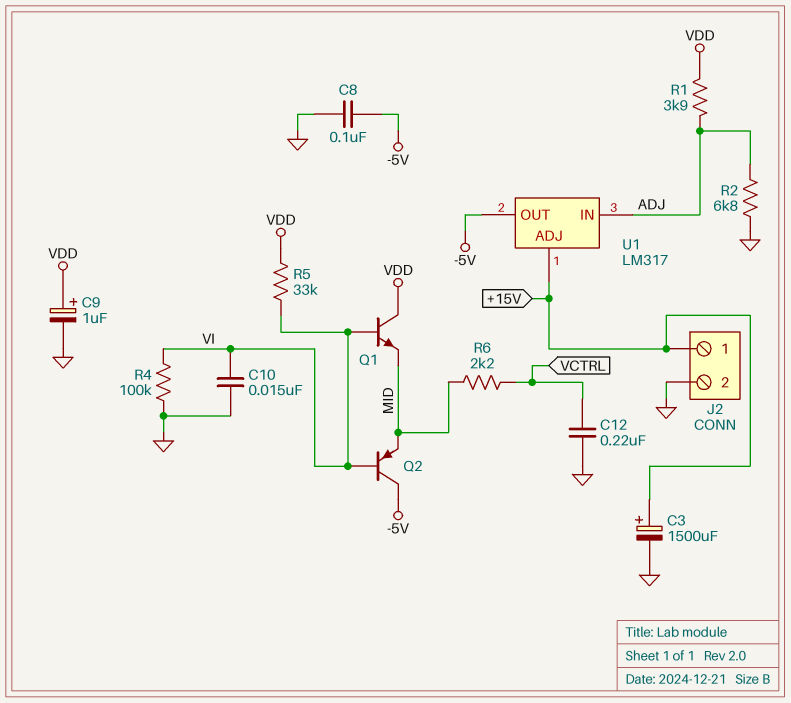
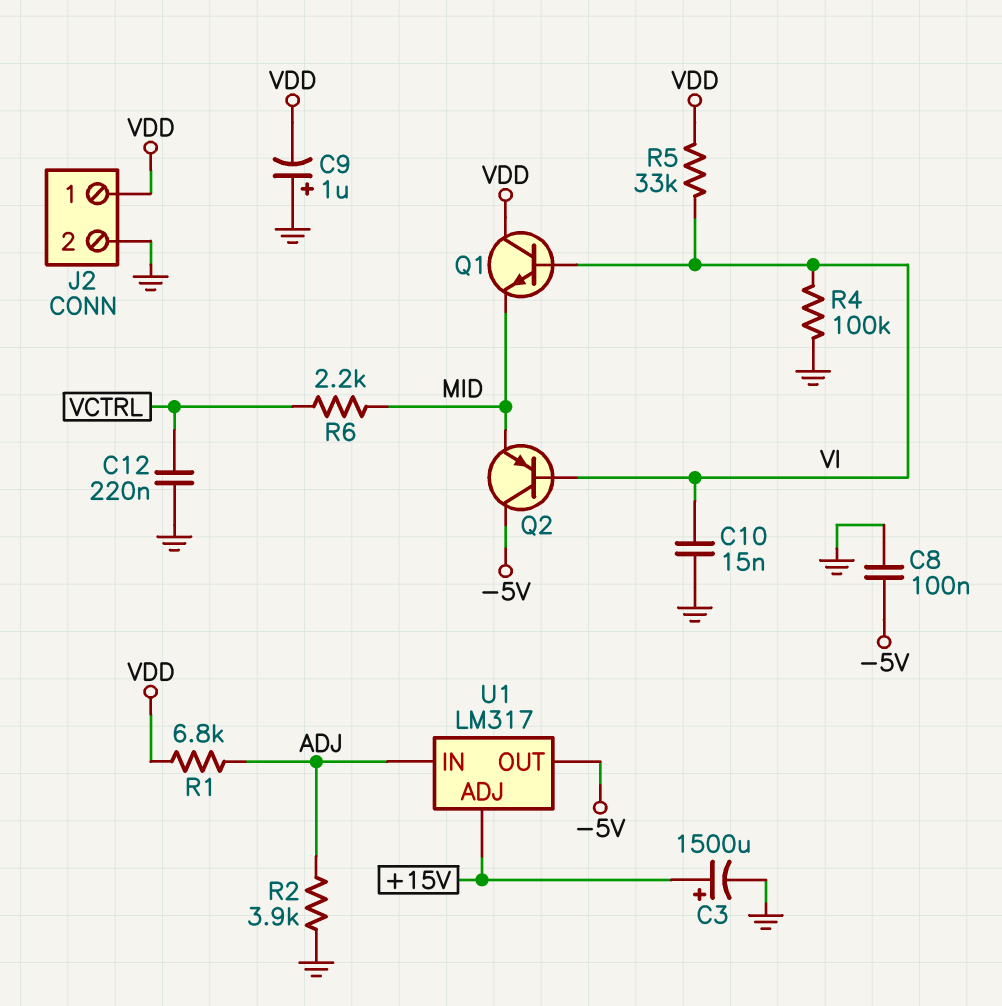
C9: 1uF (plus VDD, minus GND) -> 1uF (plus GND, minus VDD)
J2 pin 1: +15V -> VDD
R1: 3.9k (ADJ, VDD) -> 6.8k (ADJ, VDD)
R2: 6.8k (ADJ, GND) -> 3.9k (ADJ, GND)

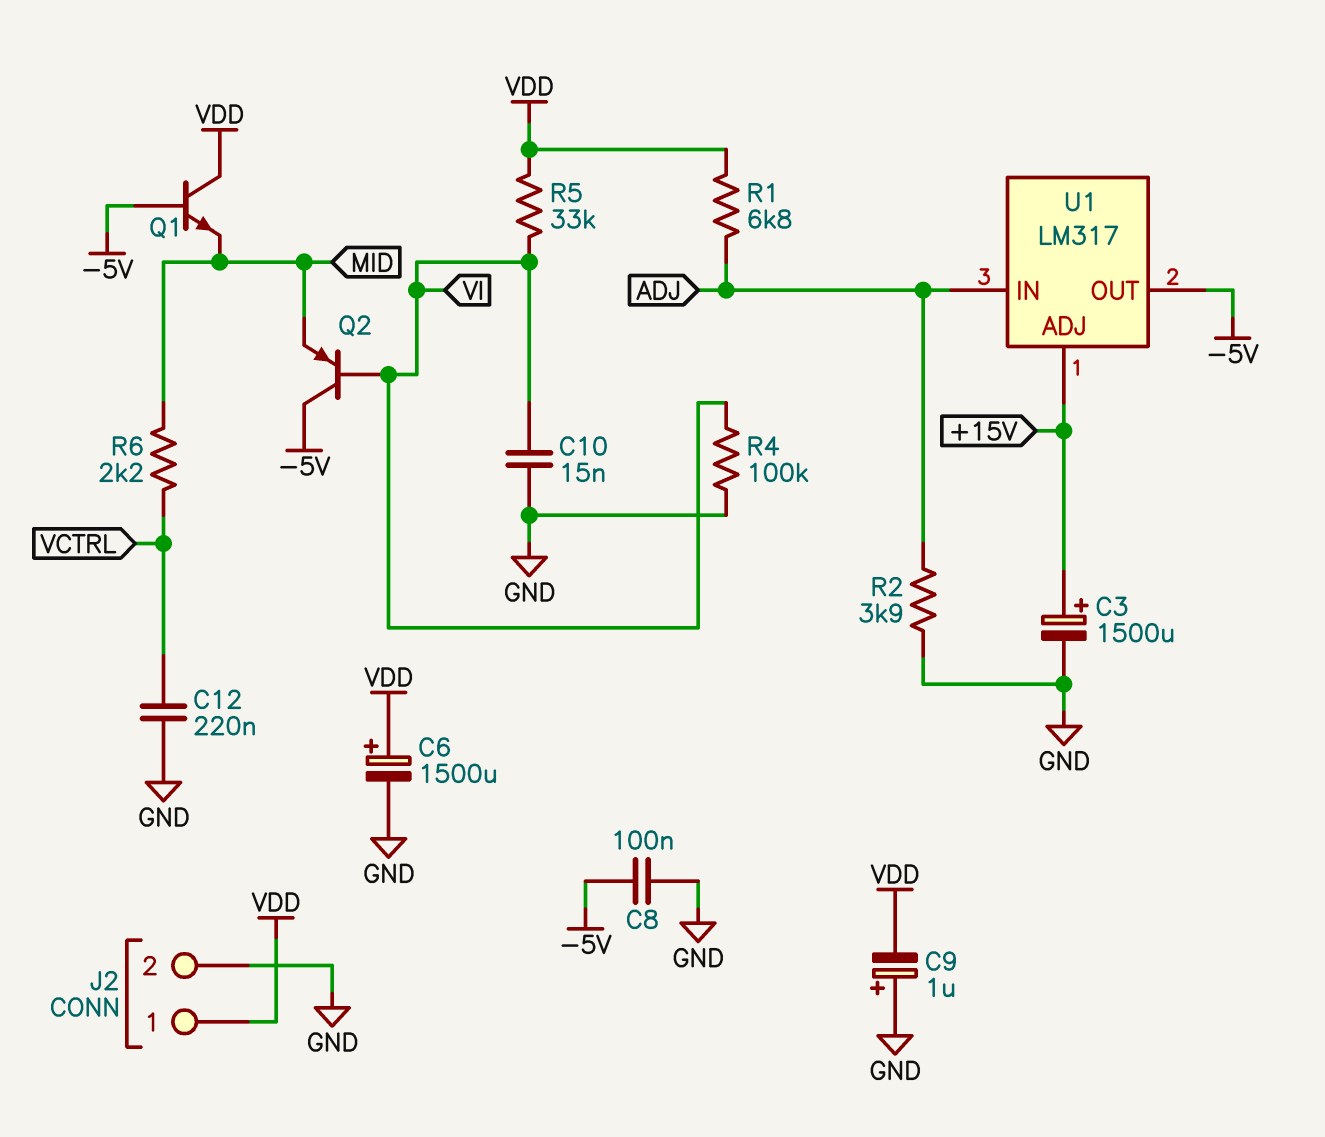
C6: none -> 1500uF (plus VDD, minus GND)
Q1: NPN (B VI, C VDD, E MID) -> NPN (B -5V, C VDD, E MID)

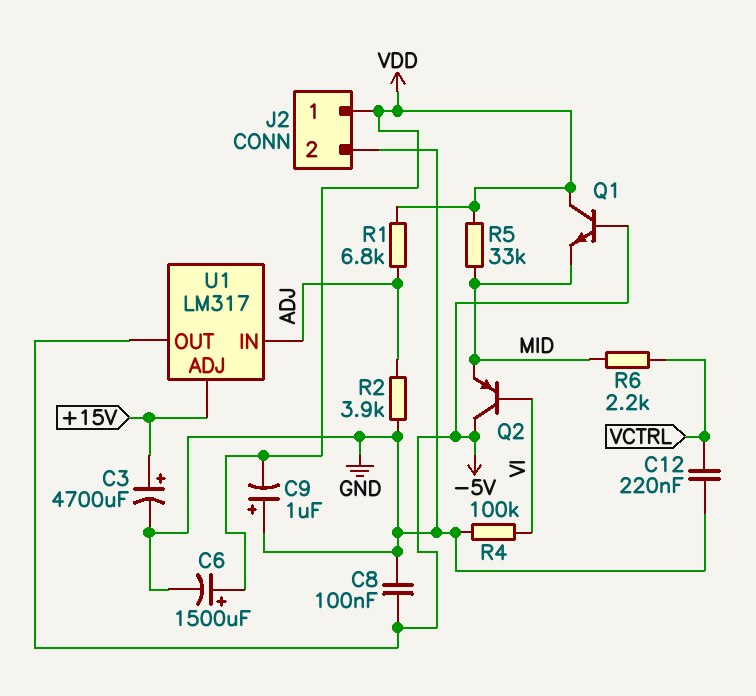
C3: 1500uF (plus +15V, minus GND) -> 4700uF (plus +15V, minus GND)
C10: 15nF (GND, VI) -> none
R5: 33k (VDD, VI) -> 33k (MID, VDD)

